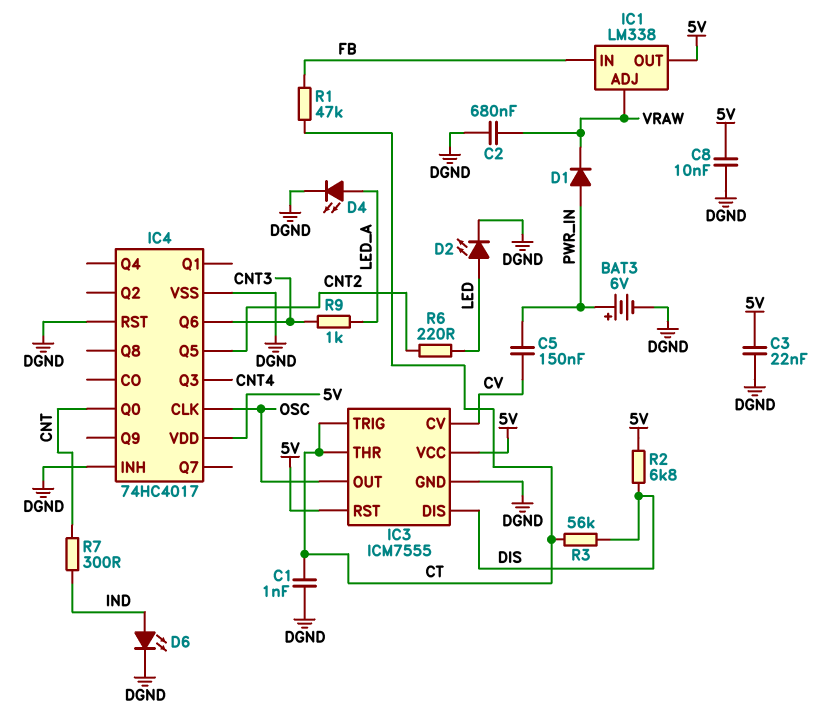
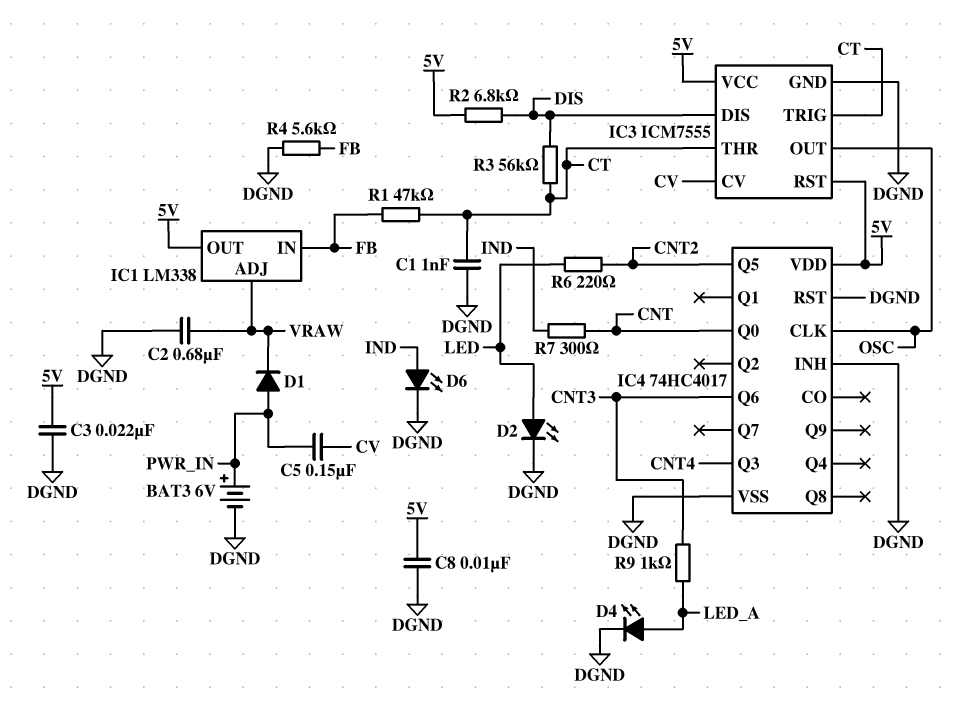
R4: none -> 5.6k (DGND, FB)

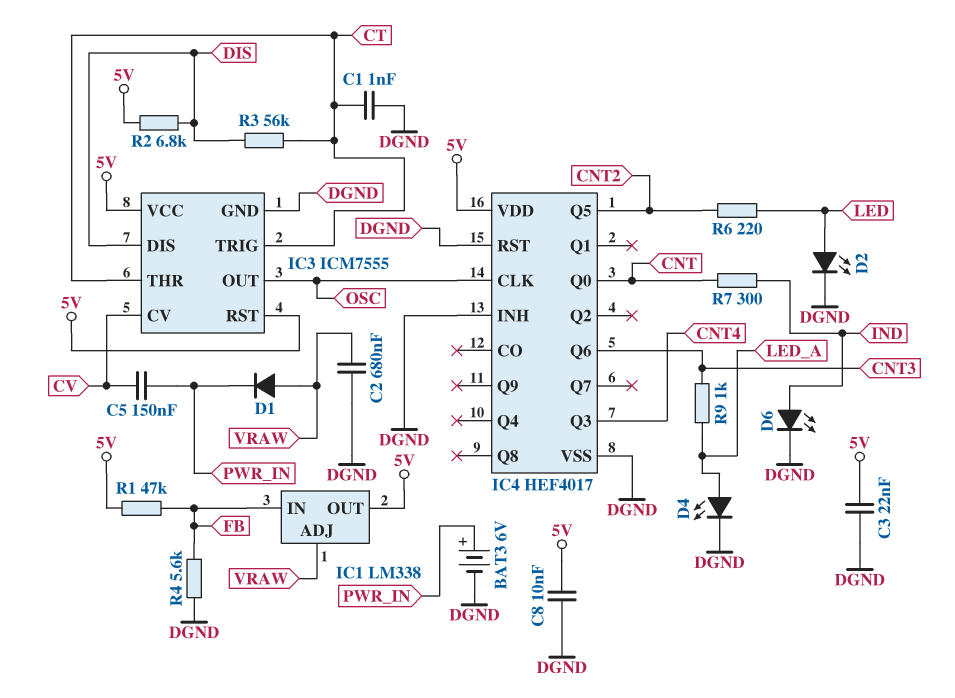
D1: diode (A PWR_IN, K VRAW) -> diode (A VRAW, K PWR_IN)
IC4: 74HC4017 -> HEF4017
R1: 47k (CT, FB) -> 47k (5V, FB)

